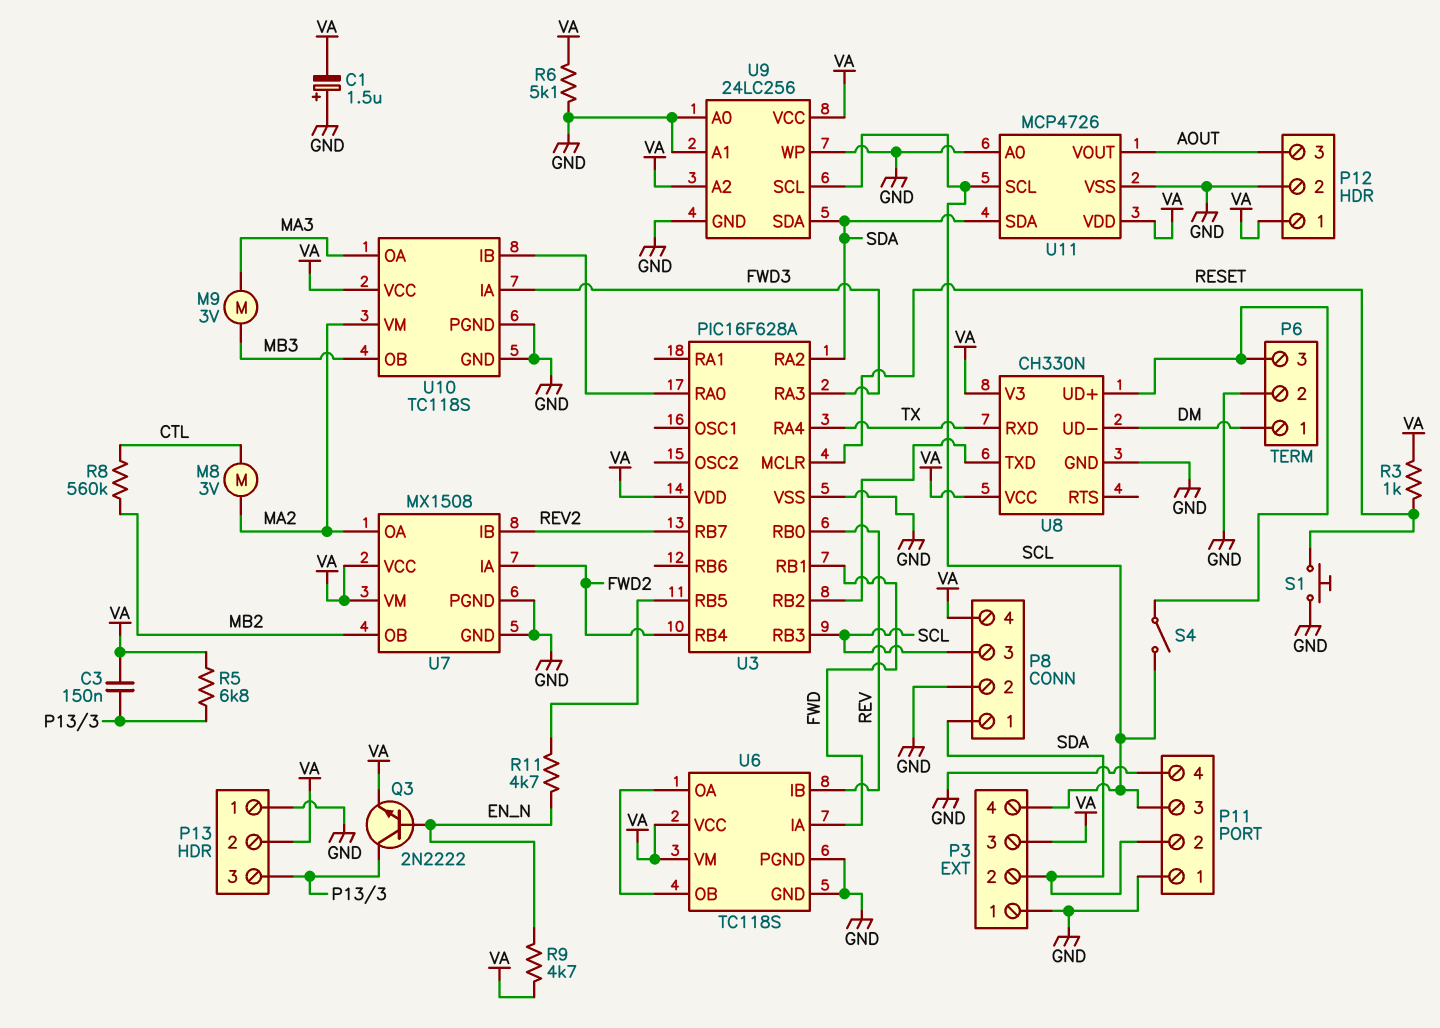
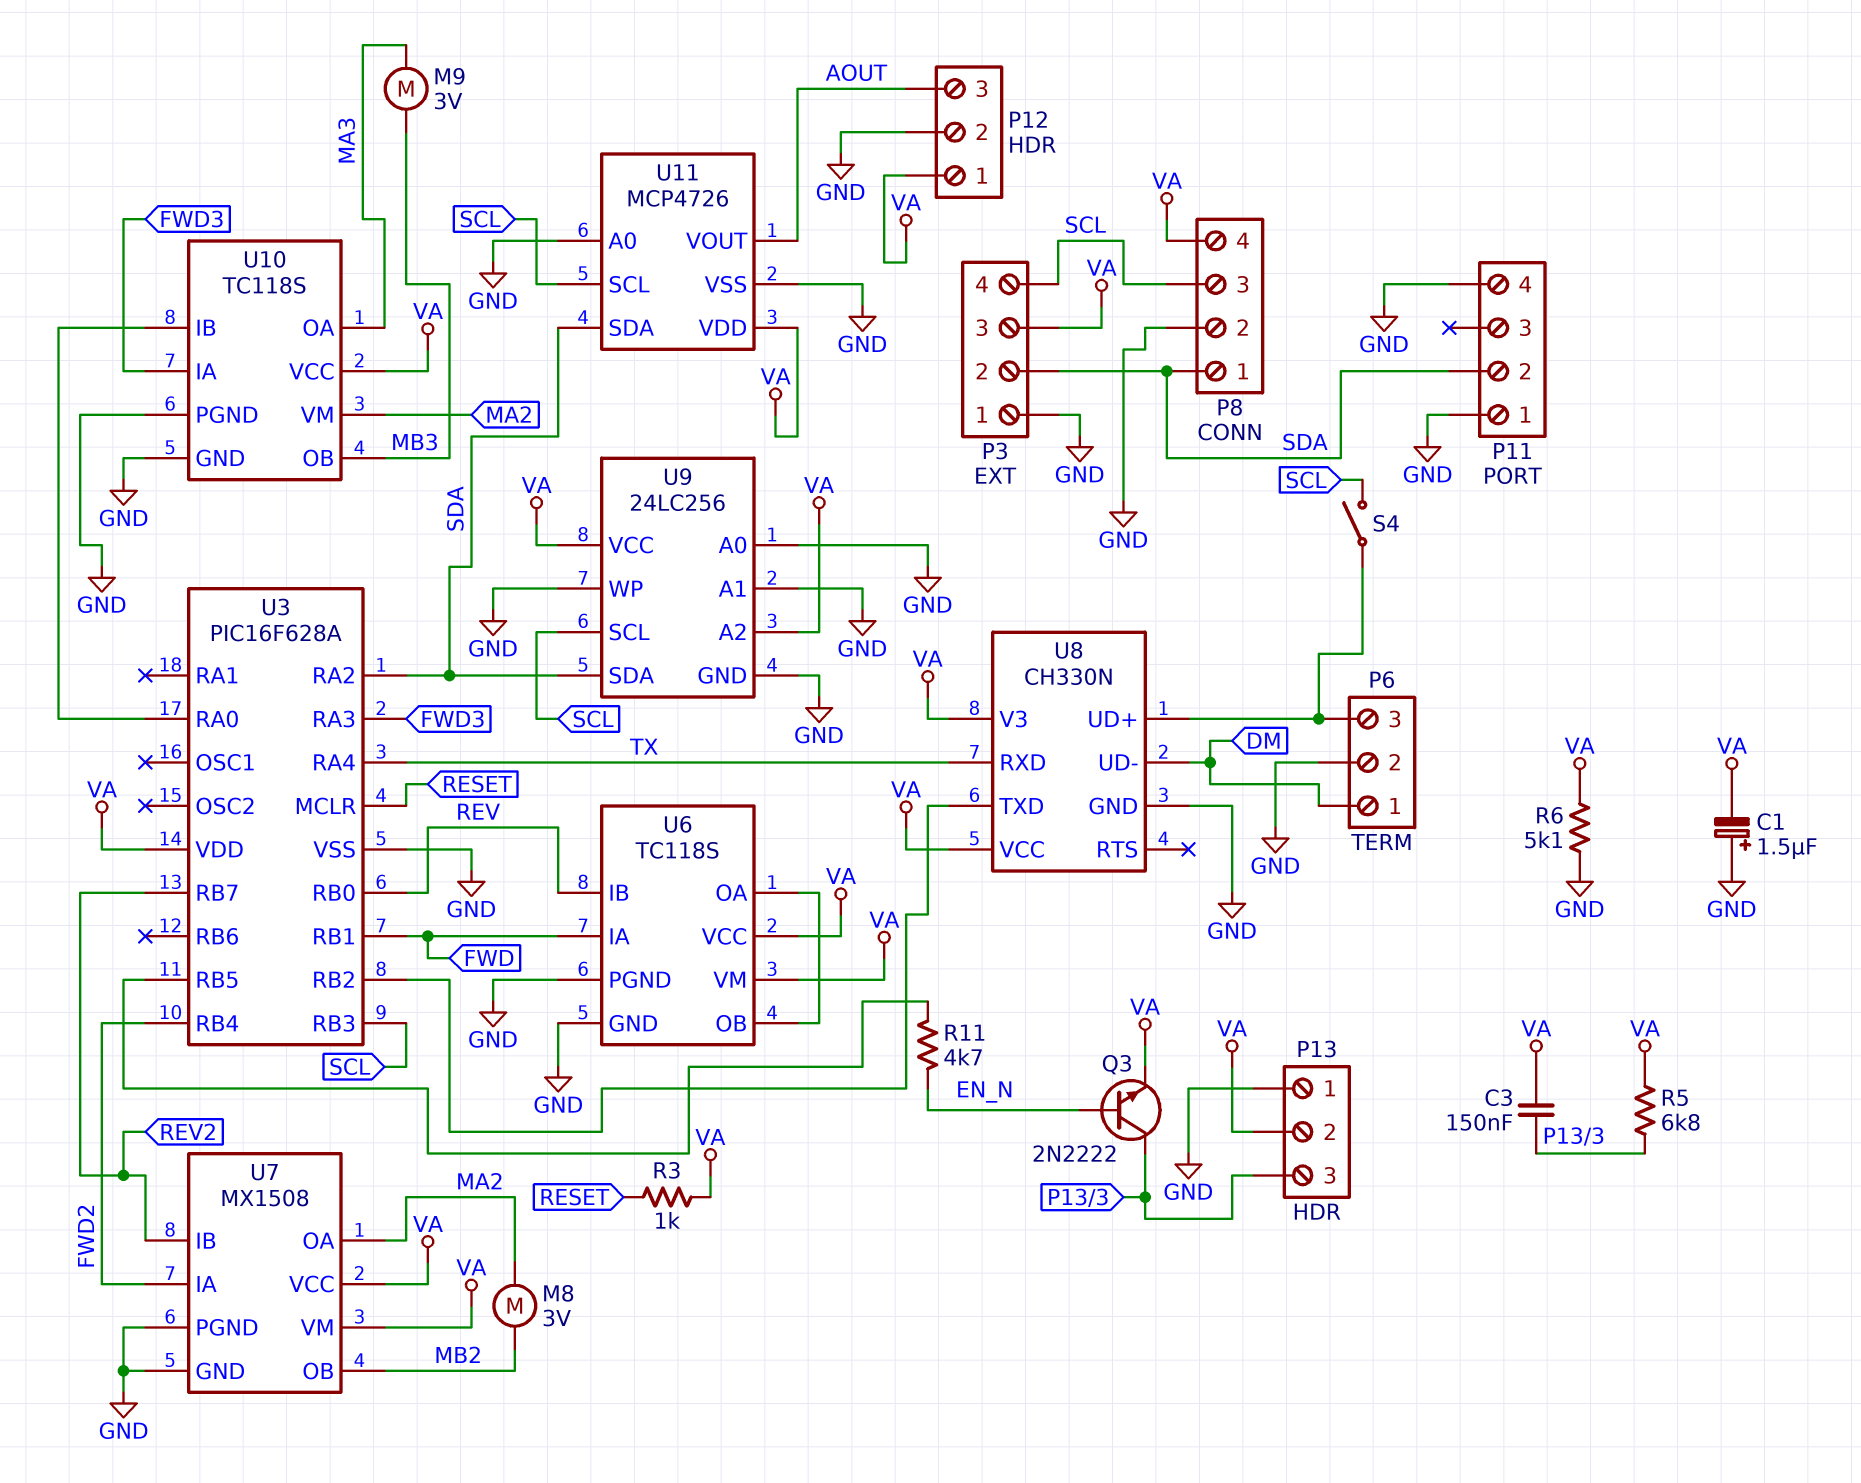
M8: motor 3V (CTL, MA2) -> motor 3V (MA2, MB2)
P11 pin 3: SCL -> none
R8: 560k (CTL, MB2) -> none
R9: 4.7k (EN_N, VA) -> none
S1: button (GND, RESET) -> none

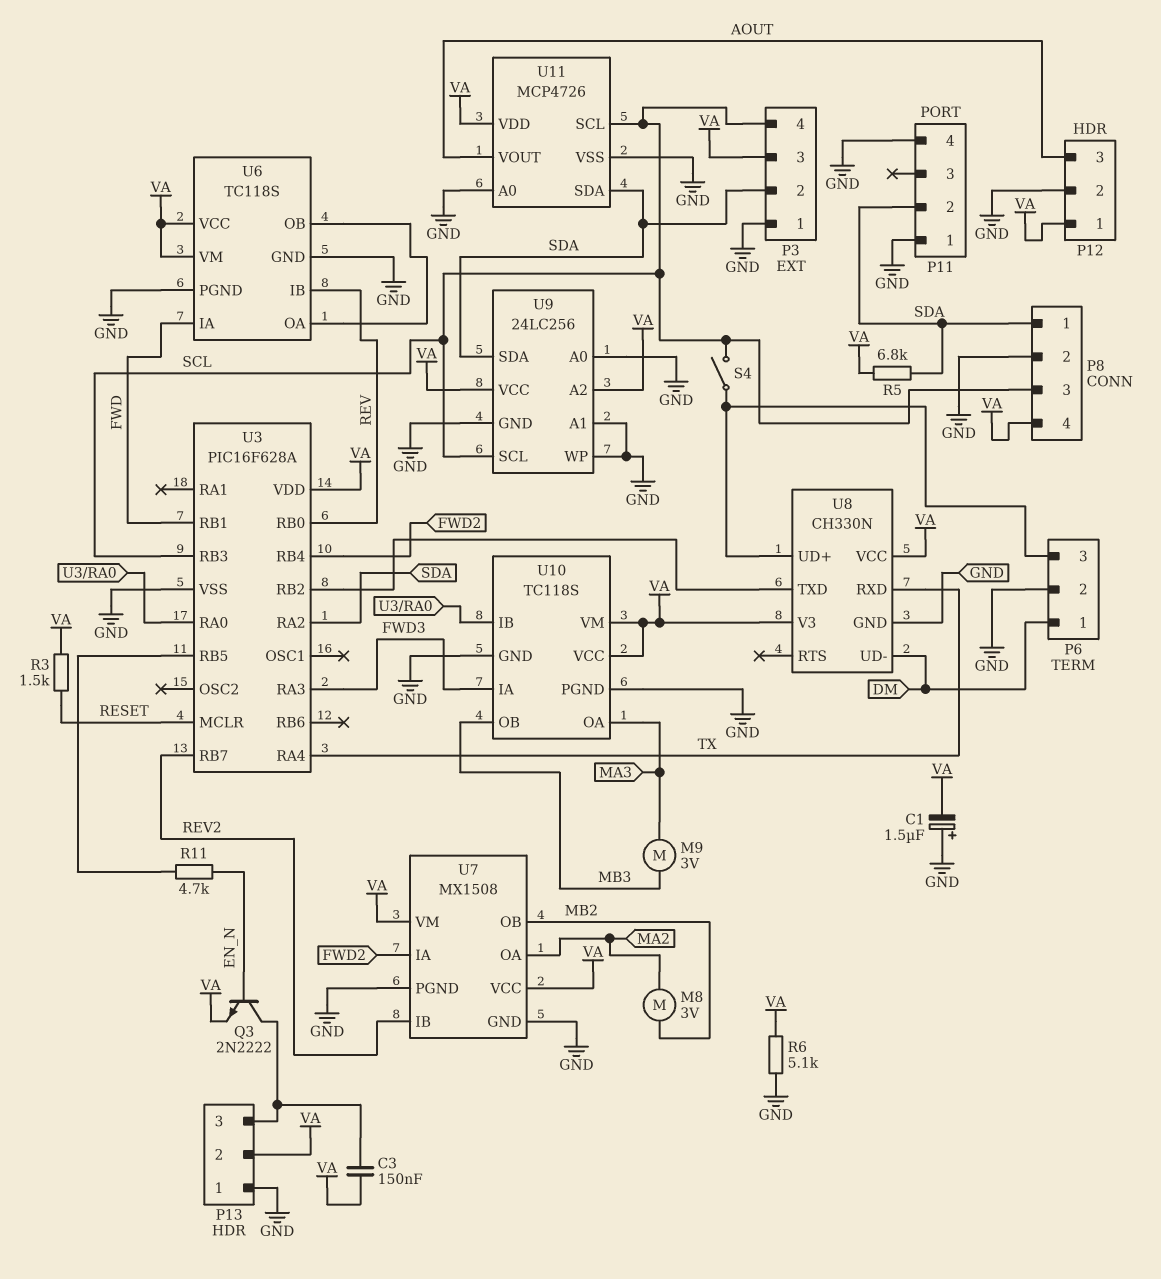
R3: 1k (RESET, VA) -> 1.5k (RESET, VA)
R5: 6.8k (P13/3, VA) -> 6.8k (SDA, VA)
U10 pin VM: MA2 -> VA

